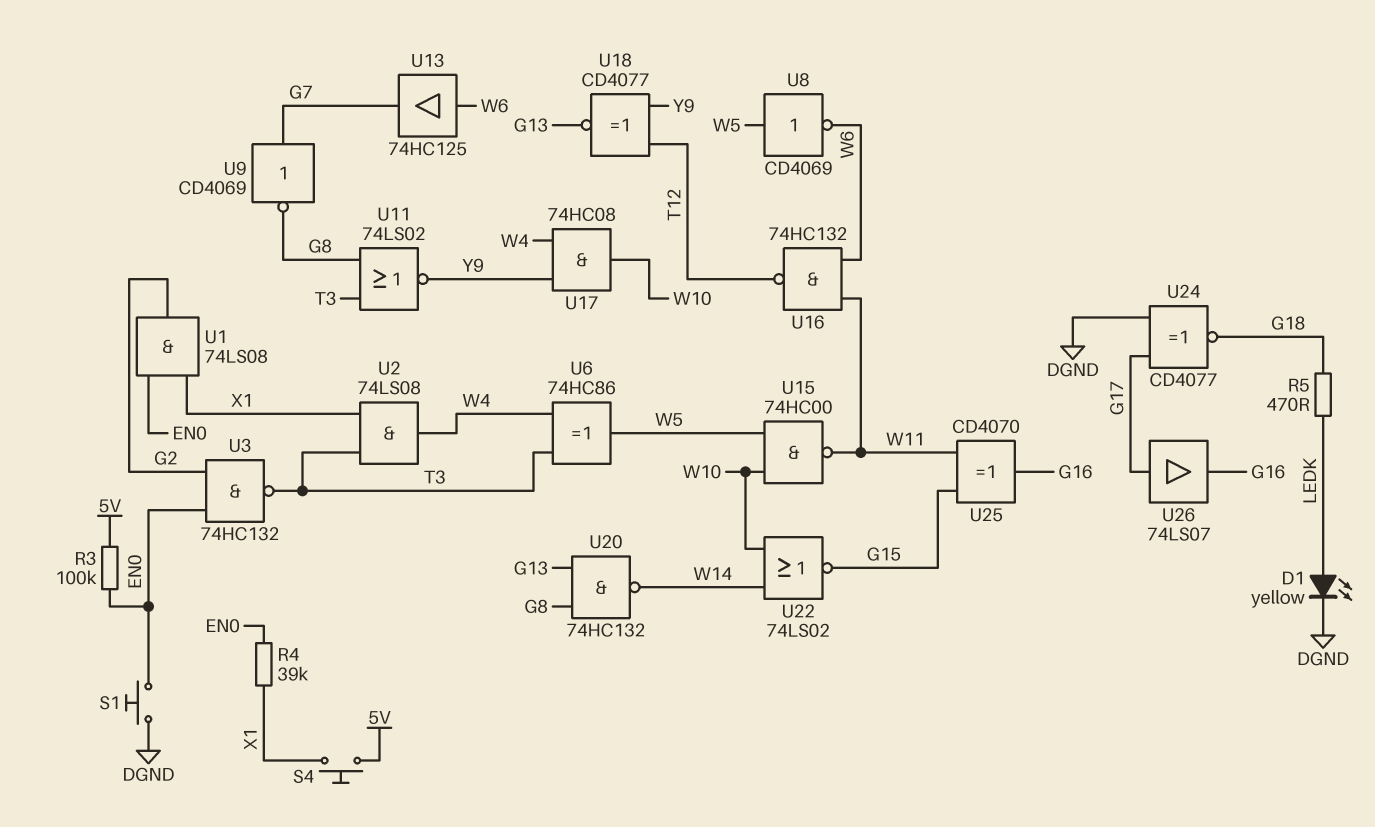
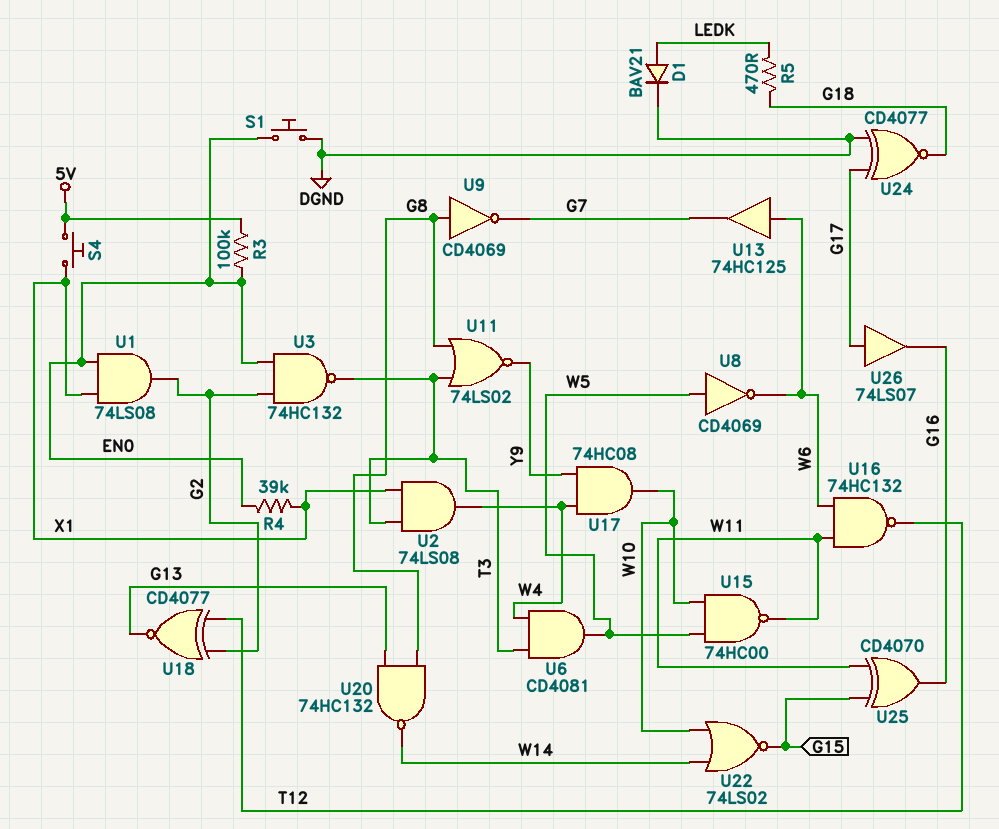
D1: LED yellow (A LEDK, K DGND) -> diode BAV21 (A LEDK, K DGND)
U6: XOR 74HC86 (in T3, in W4, out W5) -> AND CD4081 (in T3, in W4, out W5)
U9: NOT CD4069 (in G7, out G8) -> NOT CD4069 (in G8, out G7)
U18: XNOR CD4077 (in T12, in Y9, out G13) -> XNOR CD4077 (in G2, in T12, out G13)

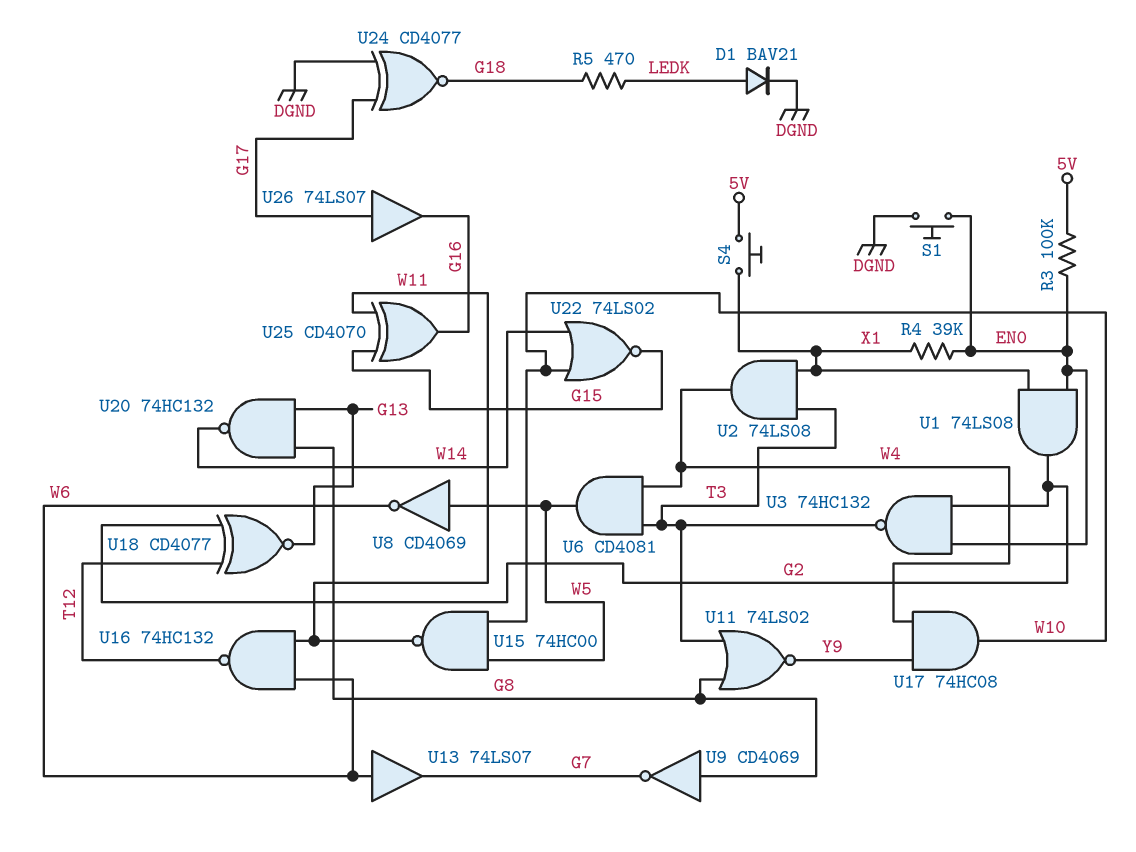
U13: buffer 74HC125 (in W6, out G7) -> buffer 74LS07 (in W6, out G7)

